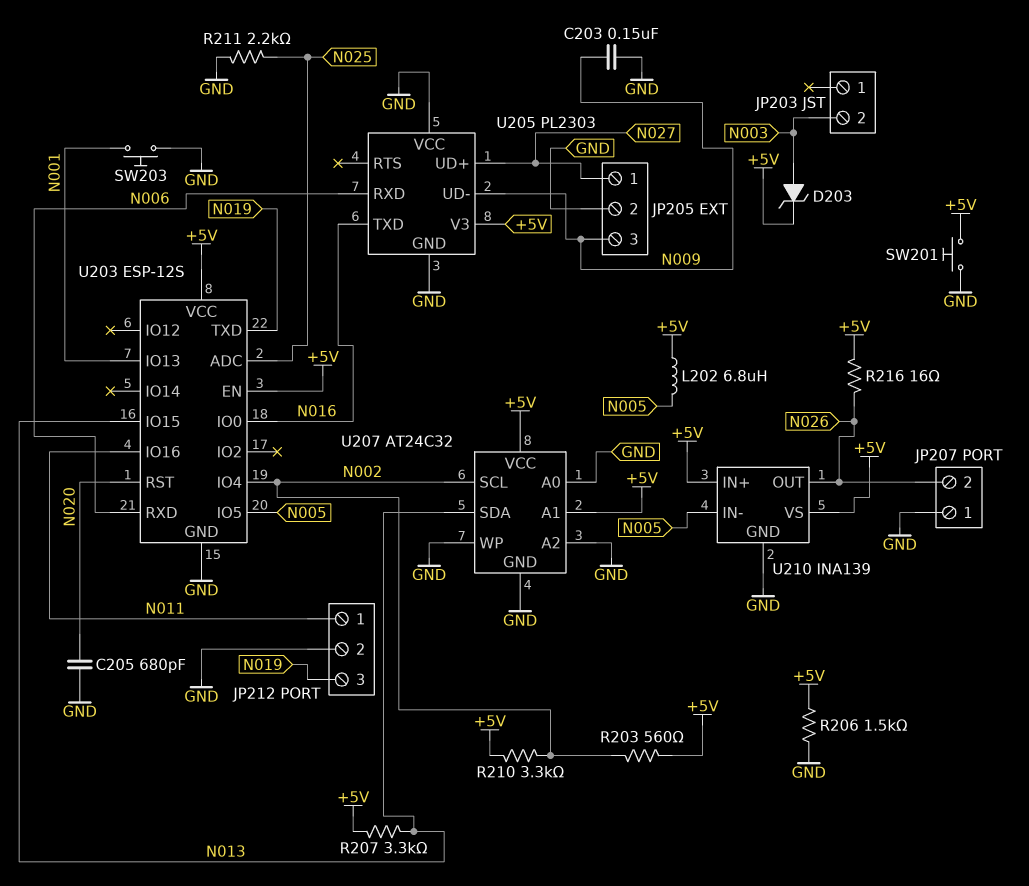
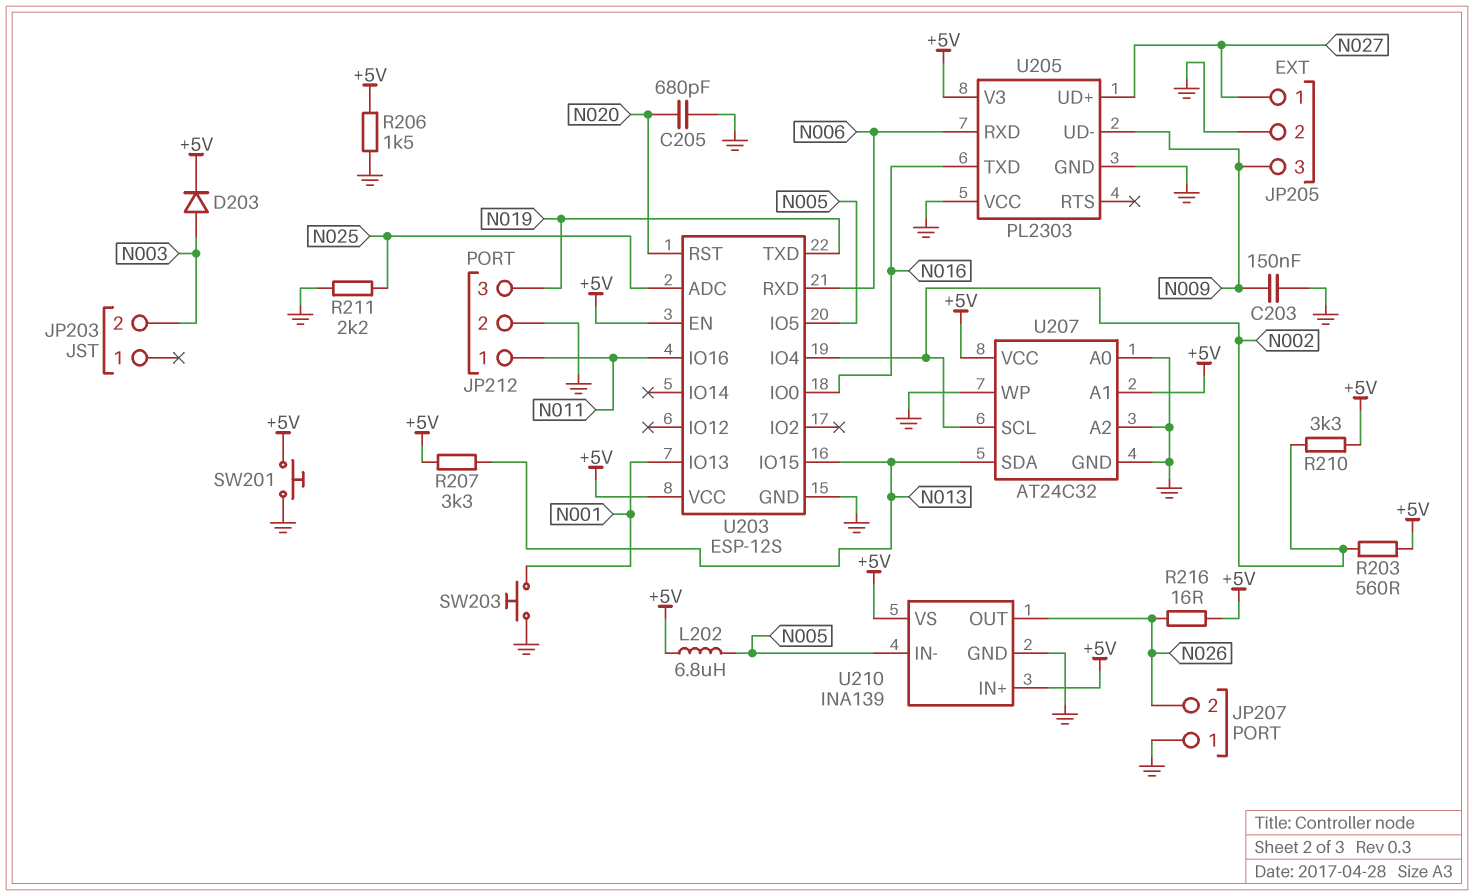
D203: zener (A N003, K +5V) -> diode (A N003, K +5V)

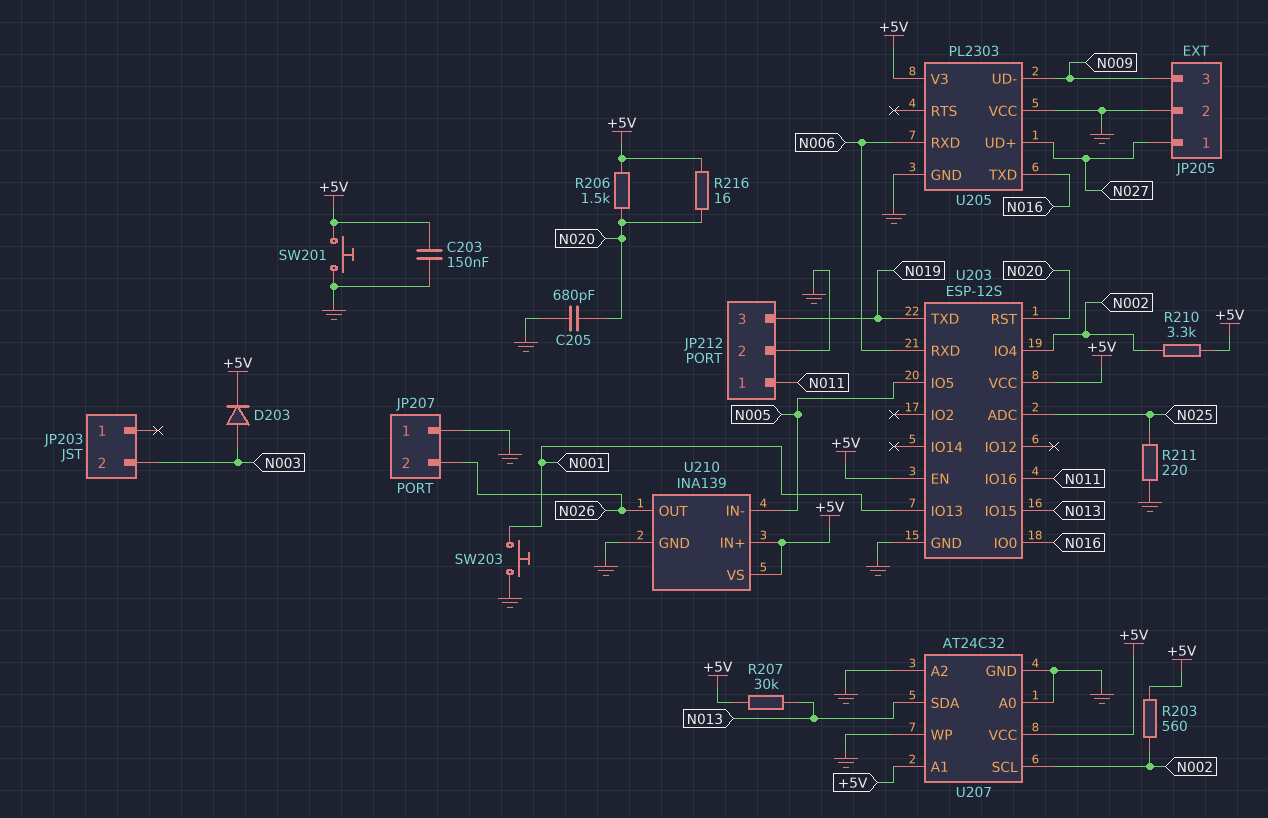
C203: 150nF (GND, N009) -> 150nF (+5V, GND)
L202: 6.8uH (+5V, N005) -> none
R206: 1.5k (+5V, GND) -> 1.5k (+5V, N020)
R207: 3.3k (+5V, N013) -> 30k (+5V, N013)
R211: 2.2k (GND, N025) -> 220 (GND, N025)
R216: 16 (+5V, N026) -> 16 (+5V, N020)

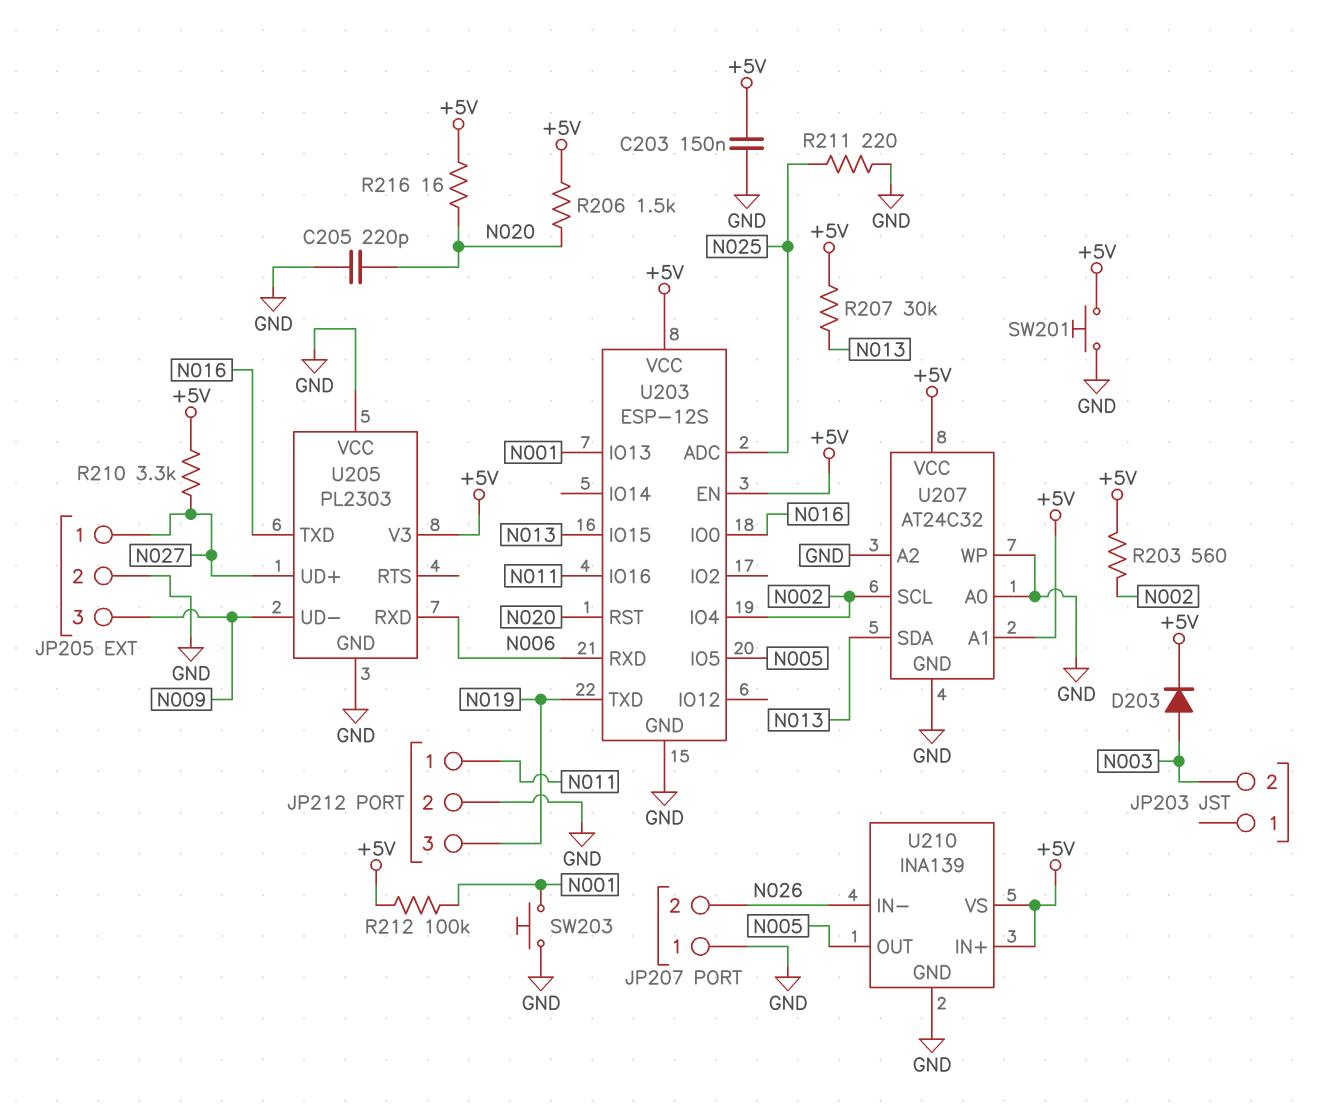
C205: 680pF (GND, N020) -> 220pF (GND, N020)
R210: 3.3k (+5V, N002) -> 3.3k (+5V, N027)
R212: none -> 100k (+5V, N001)
U210 pin IN-: N005 -> N026
U210 pin OUT: N026 -> N005

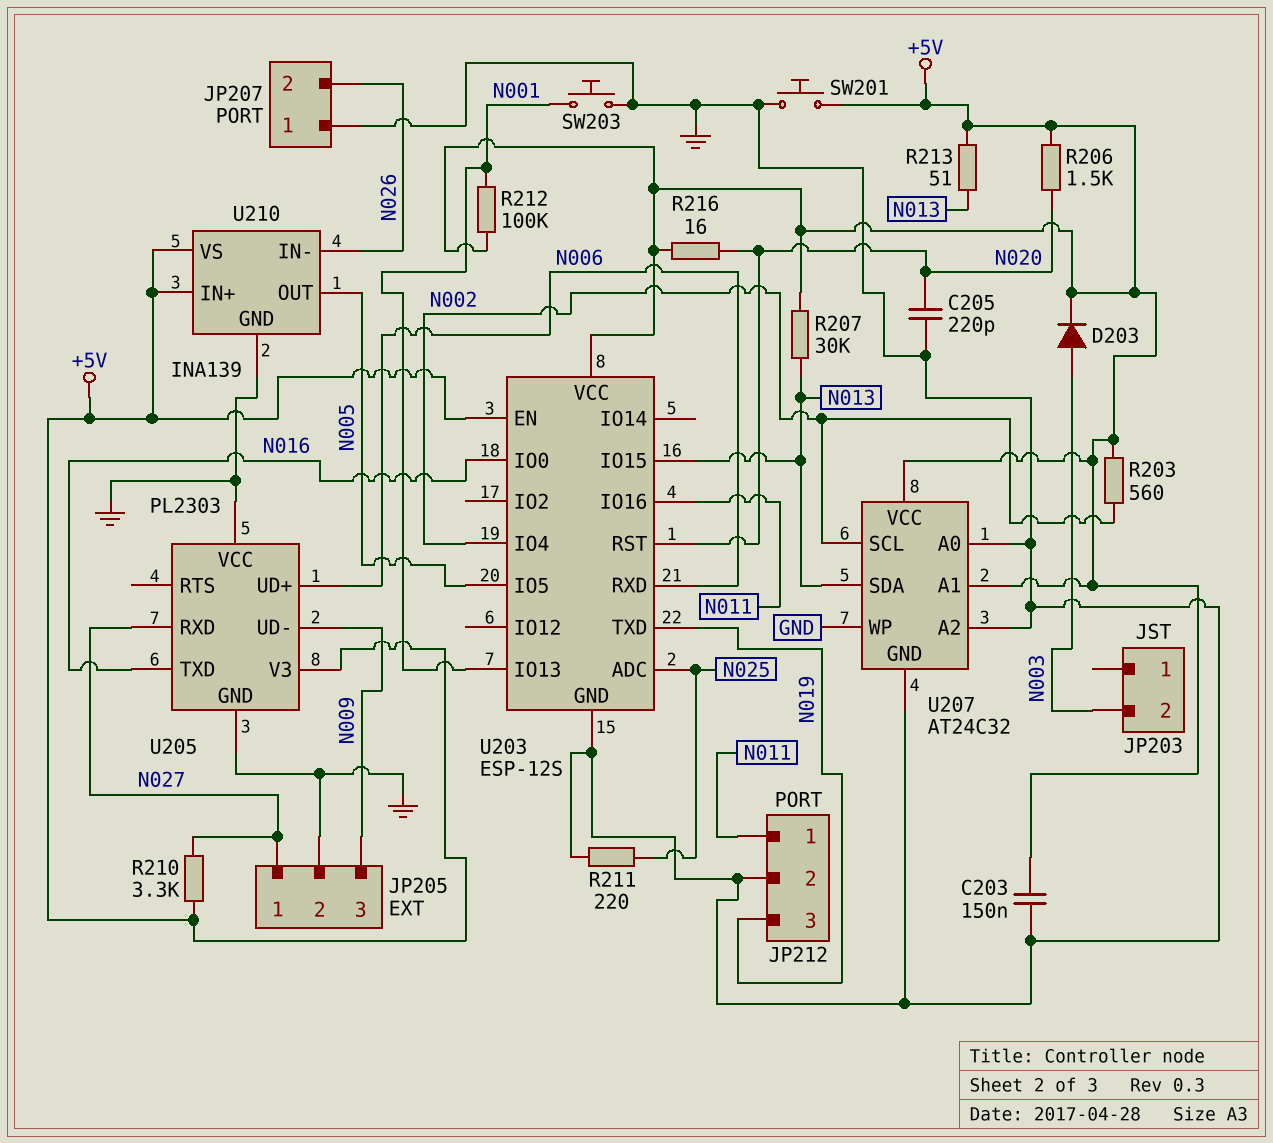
R213: none -> 51 (+5V, N013)
U205 pin RXD: N006 -> N027
U205 pin UD+: N027 -> N006

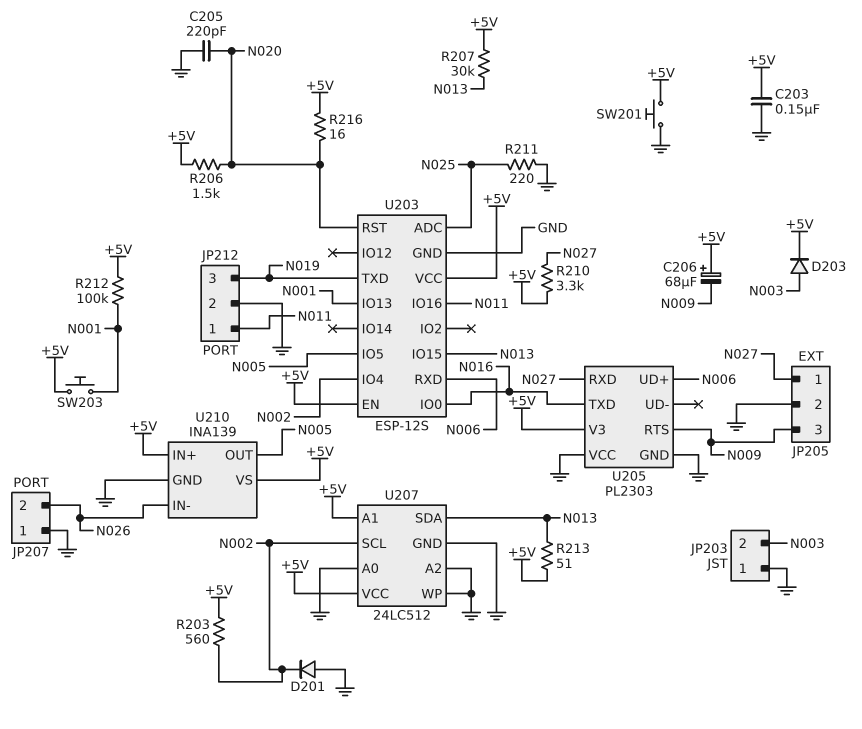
C206: none -> 68uF (plus +5V, minus N009)
D201: none -> diode (A GND, K N002)
JP203 pin 1: none -> GND
SW203: button (GND, N001) -> button (+5V, N001)
U205 pin RTS: none -> N009
U205 pin UD-: N009 -> none
U207: AT24C32 -> 24LC512

